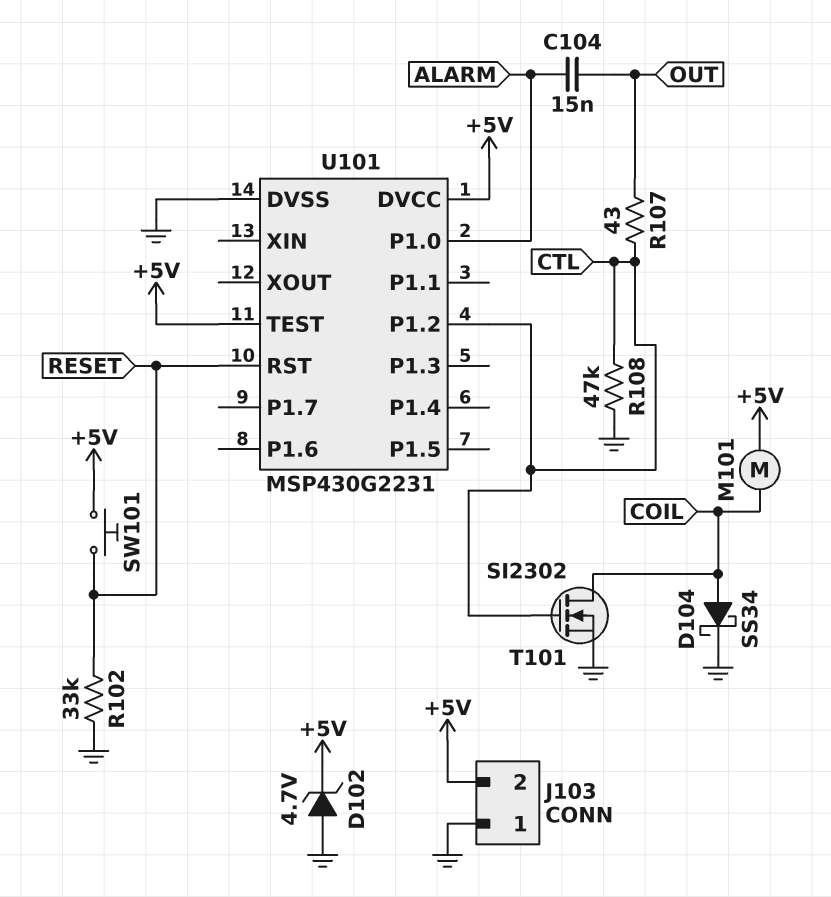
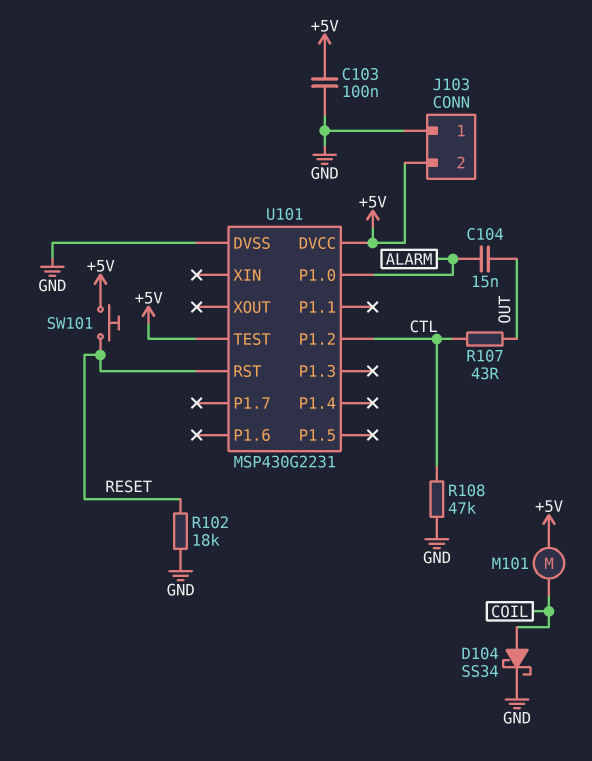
C103: none -> 100nF (+5V, GND)
D102: zener 4.7V (A GND, K +5V) -> none
R102: 33k (GND, RESET) -> 18k (GND, RESET)
T101: NMOS SI2302 (G CTL, D COIL, S GND) -> none

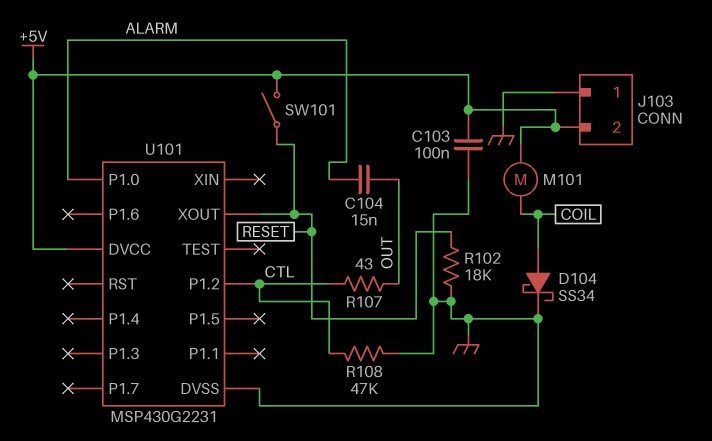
SW101: button (+5V, RESET) -> switch (+5V, RESET)
U101 pin RST: RESET -> none
U101 pin TEST: +5V -> none
U101 pin XOUT: none -> RESET

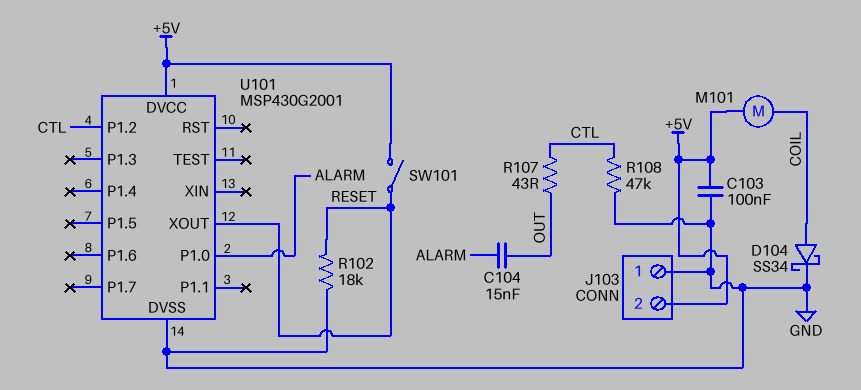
U101: MSP430G2231 -> MSP430G2001

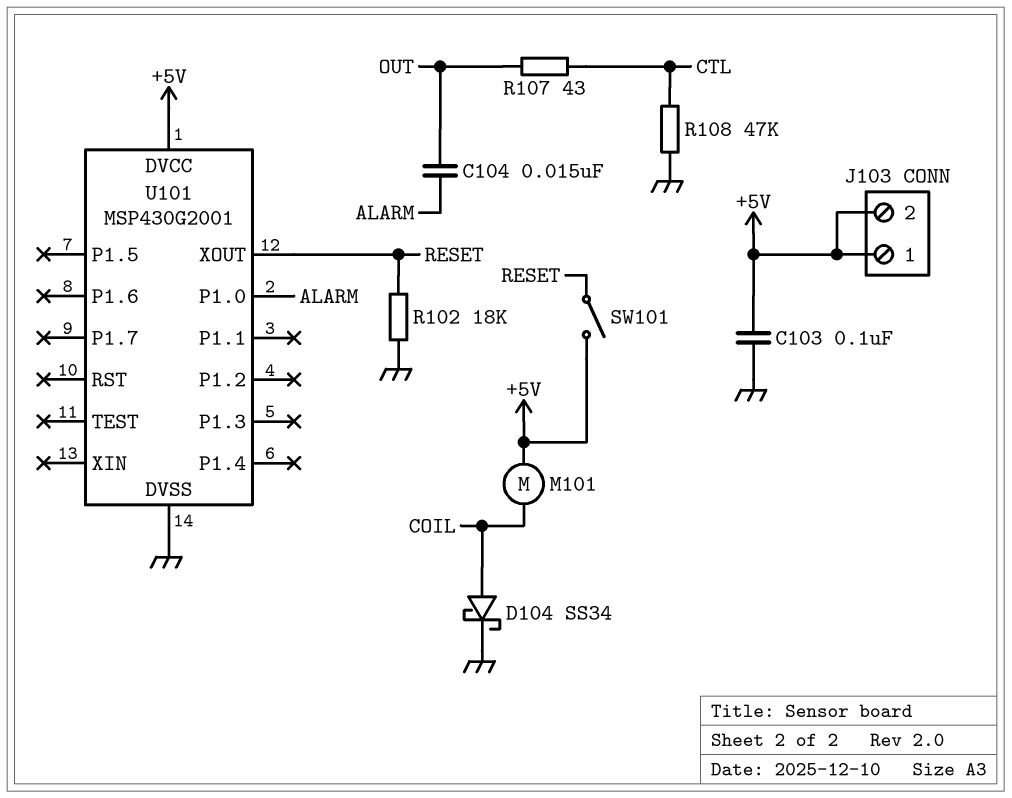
J103 pin 1: GND -> +5V
U101 pin P1.2: CTL -> none

